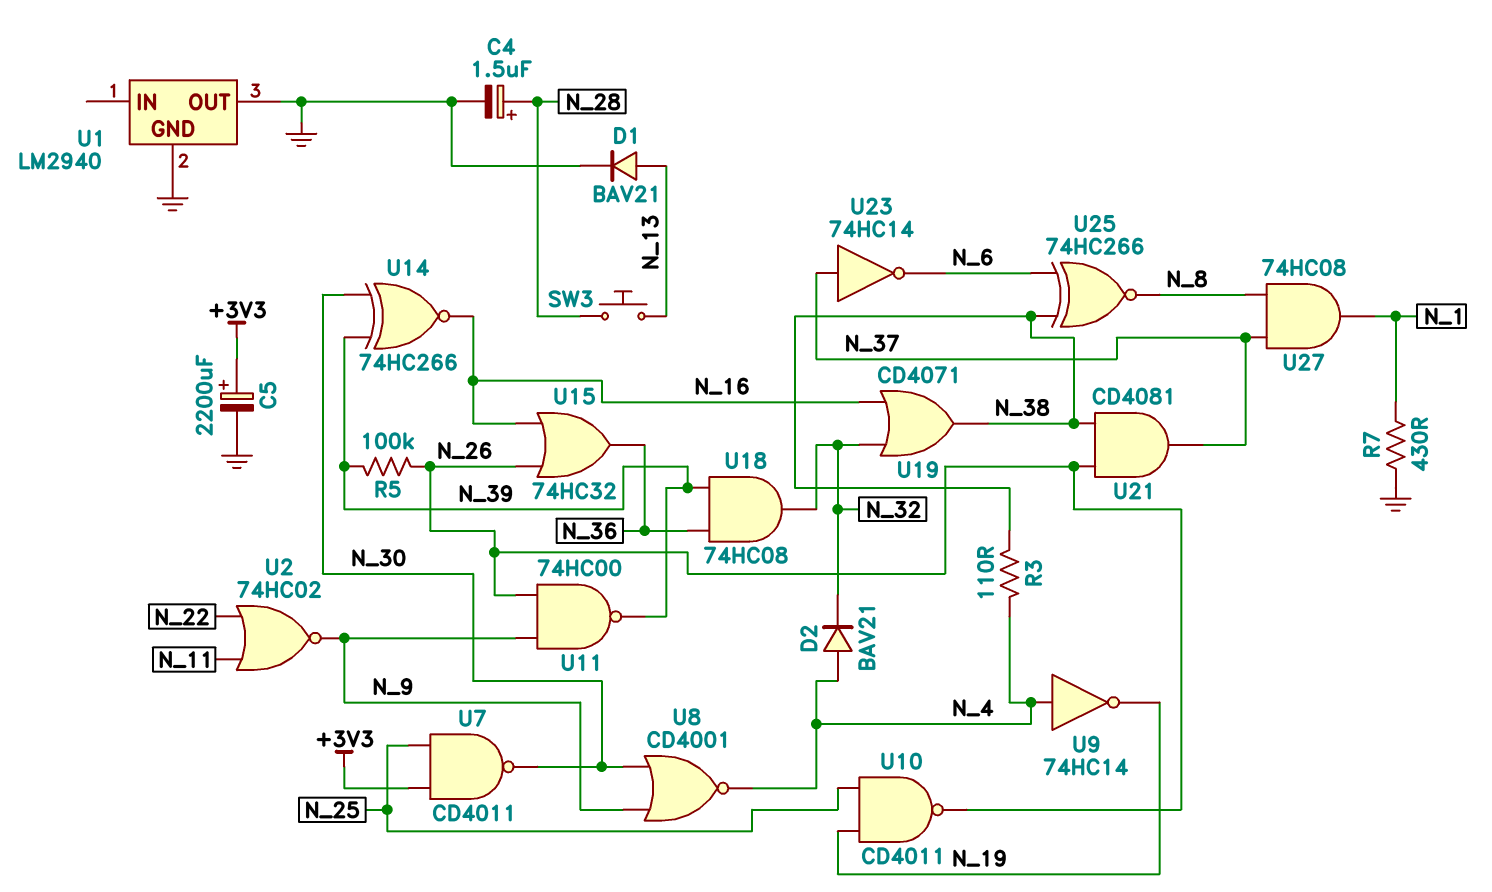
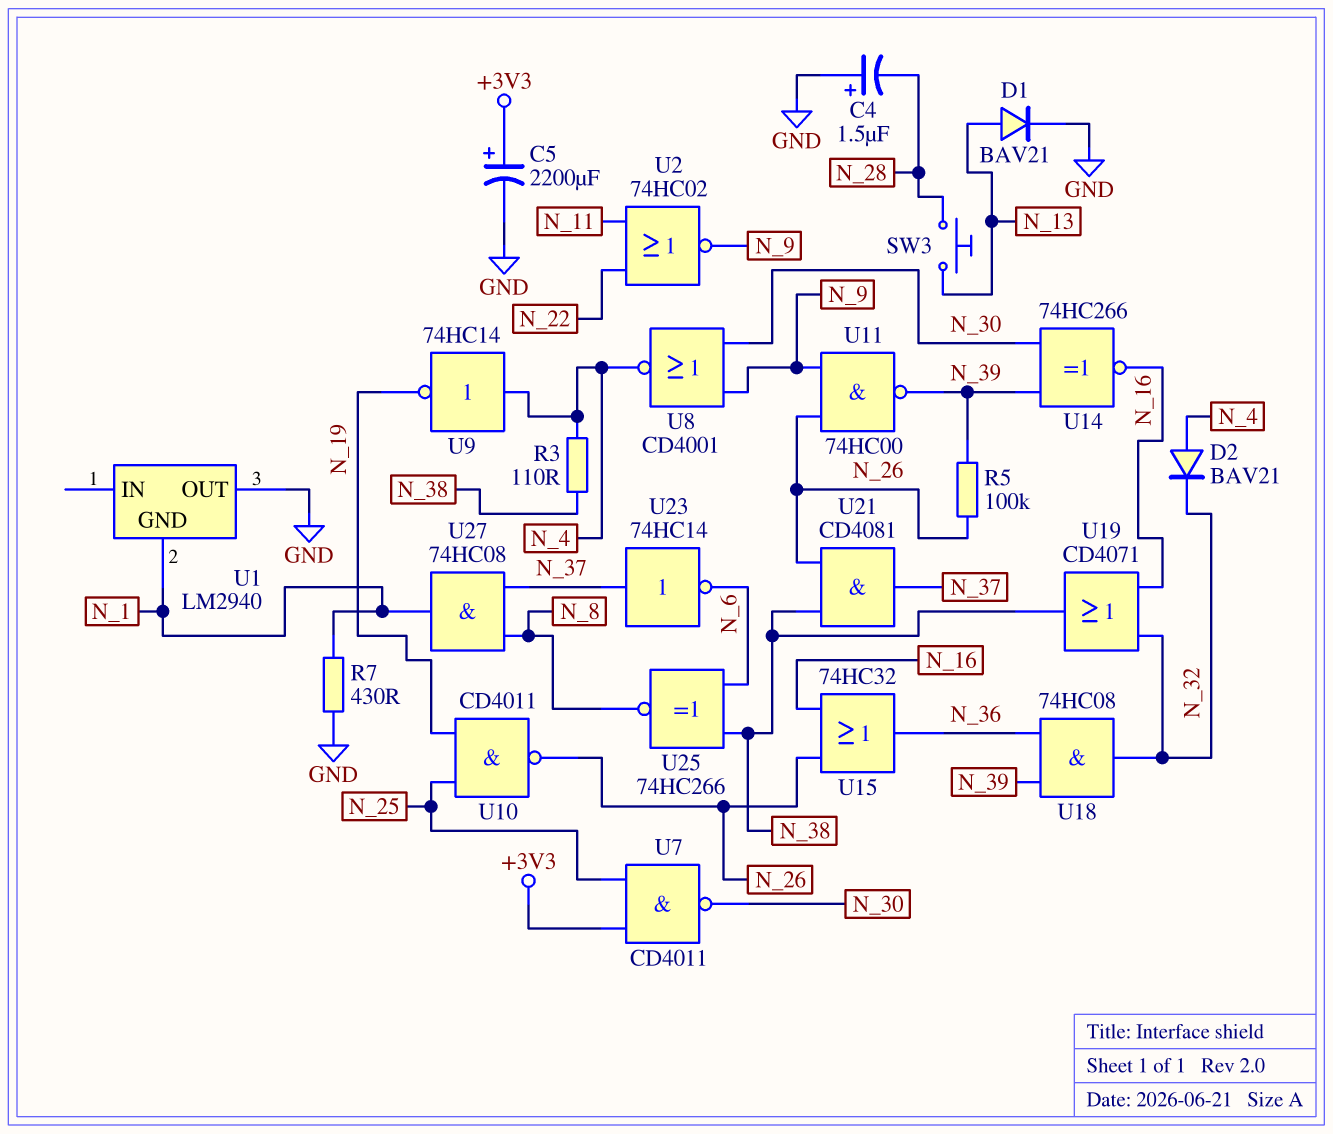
C4: 1.5uF (plus N_28, minus GND) -> 1.5uF (plus GND, minus N_28)
U1 pin GND: GND -> N_1

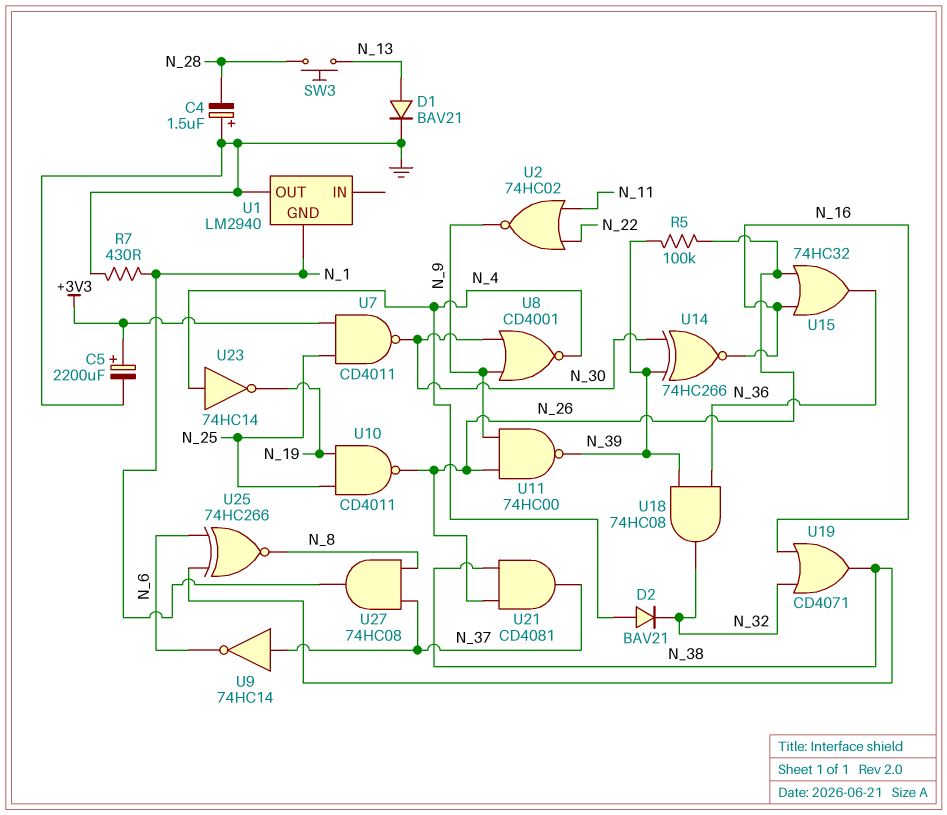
R3: 110 (N_4, N_38) -> none
U9: NOT 74HC14 (in N_4, out N_19) -> NOT 74HC14 (in N_37, out N_6)
U23: NOT 74HC14 (in N_37, out N_6) -> NOT 74HC14 (in N_4, out N_19)

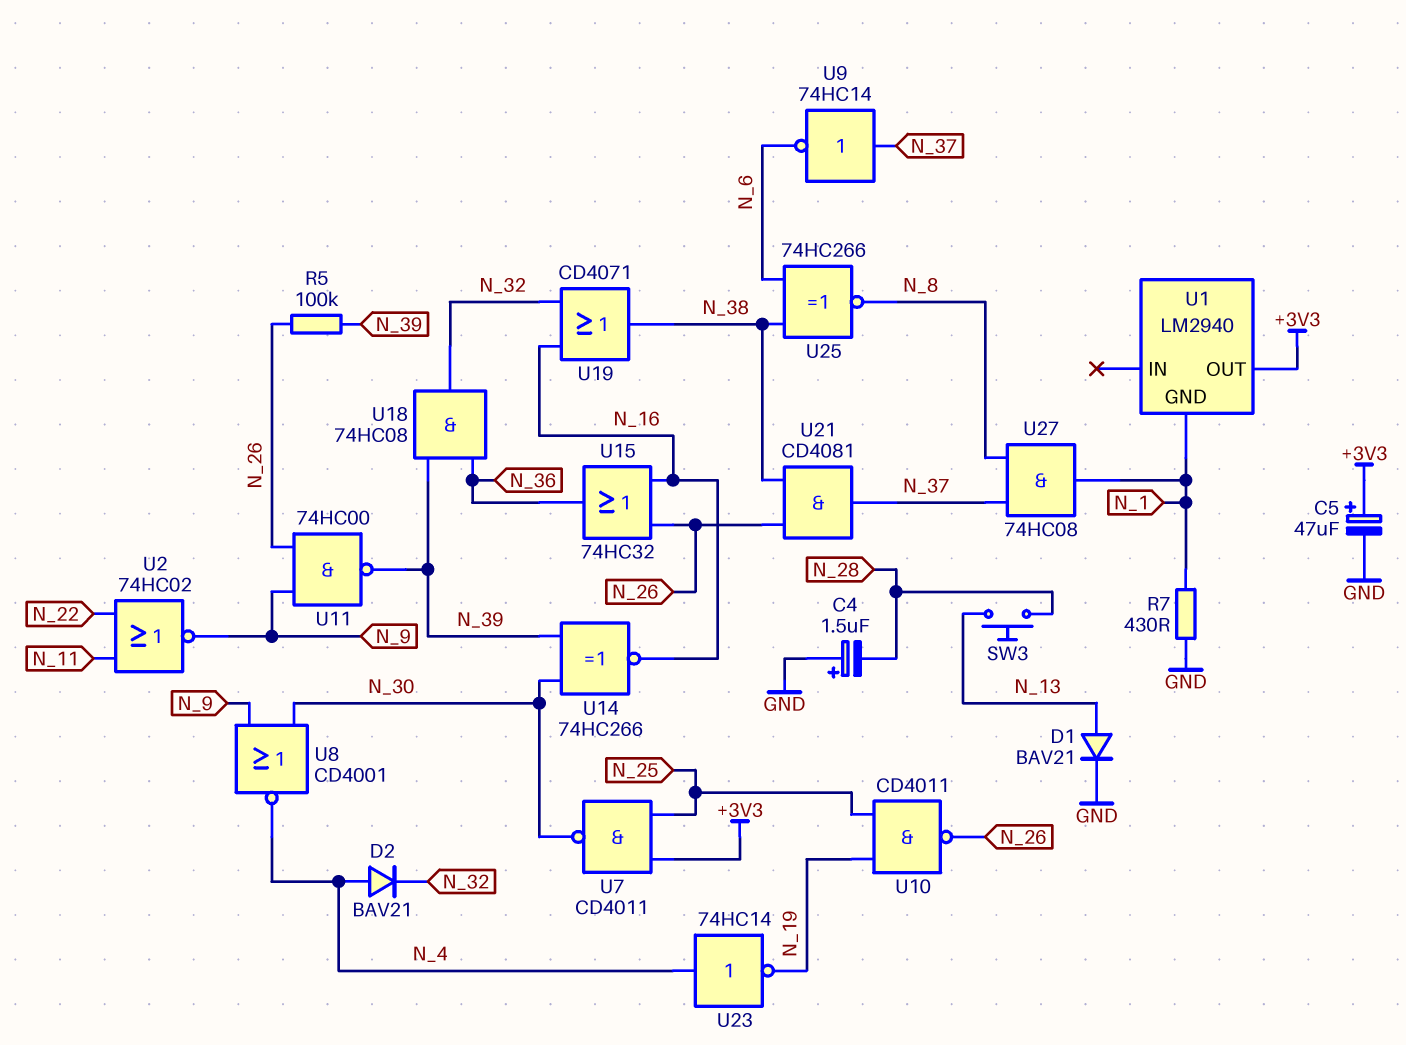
C5: 2200uF (plus +3V3, minus GND) -> 47uF (plus +3V3, minus GND)
U1 pin OUT: GND -> +3V3

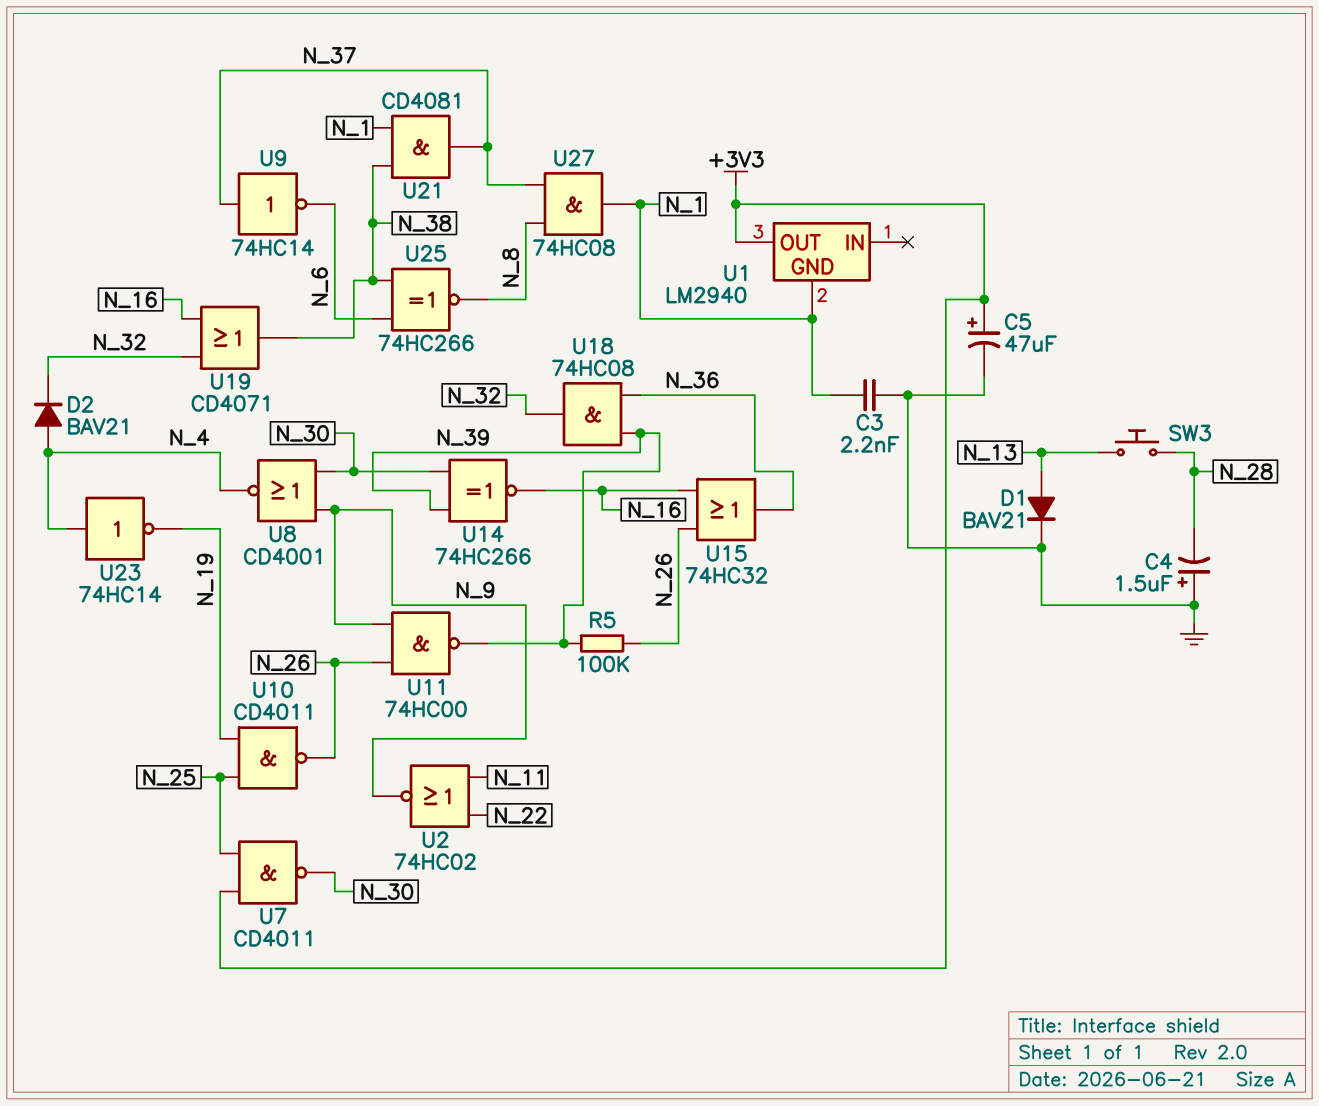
C3: none -> 2.2nF (GND, N_1)
R7: 430 (GND, N_1) -> none
U21: AND CD4081 (in N_26, in N_38, out N_37) -> AND CD4081 (in N_1, in N_38, out N_37)

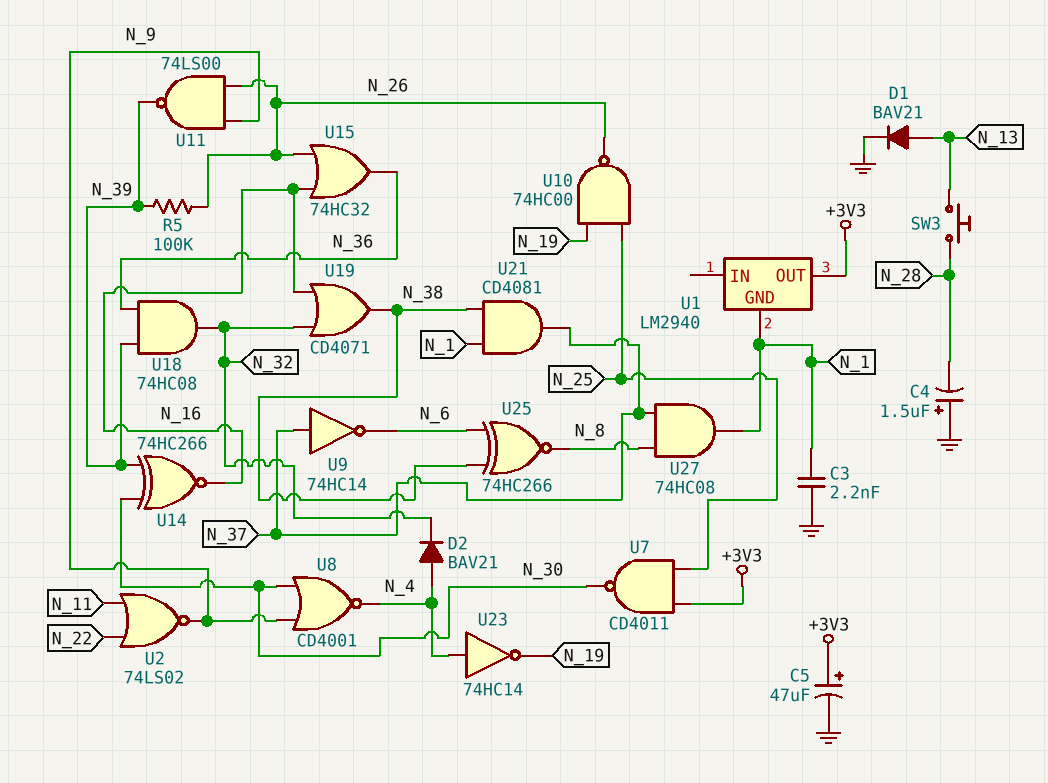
U2: NOR 74HC02 (in N_11, in N_22, out N_9) -> NOR 74LS02 (in N_11, in N_22, out N_9)
U10: NAND CD4011 (in N_19, in N_25, out N_26) -> NAND 74HC00 (in N_19, in N_25, out N_26)
U11: NAND 74HC00 (in N_9, in N_26, out N_39) -> NAND 74LS00 (in N_9, in N_26, out N_39)

